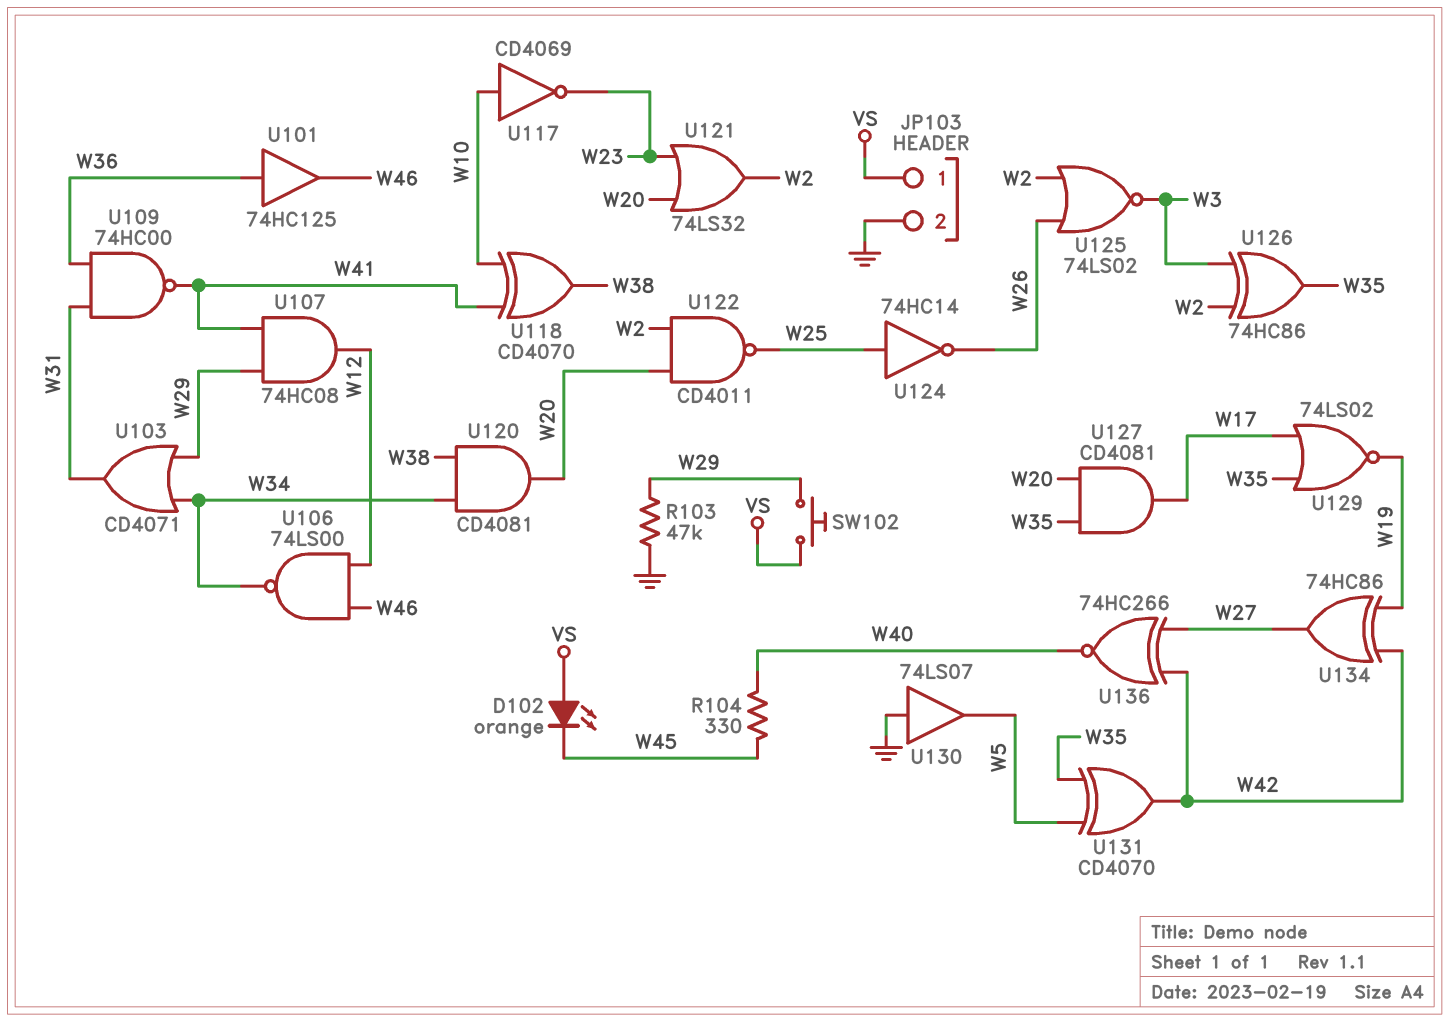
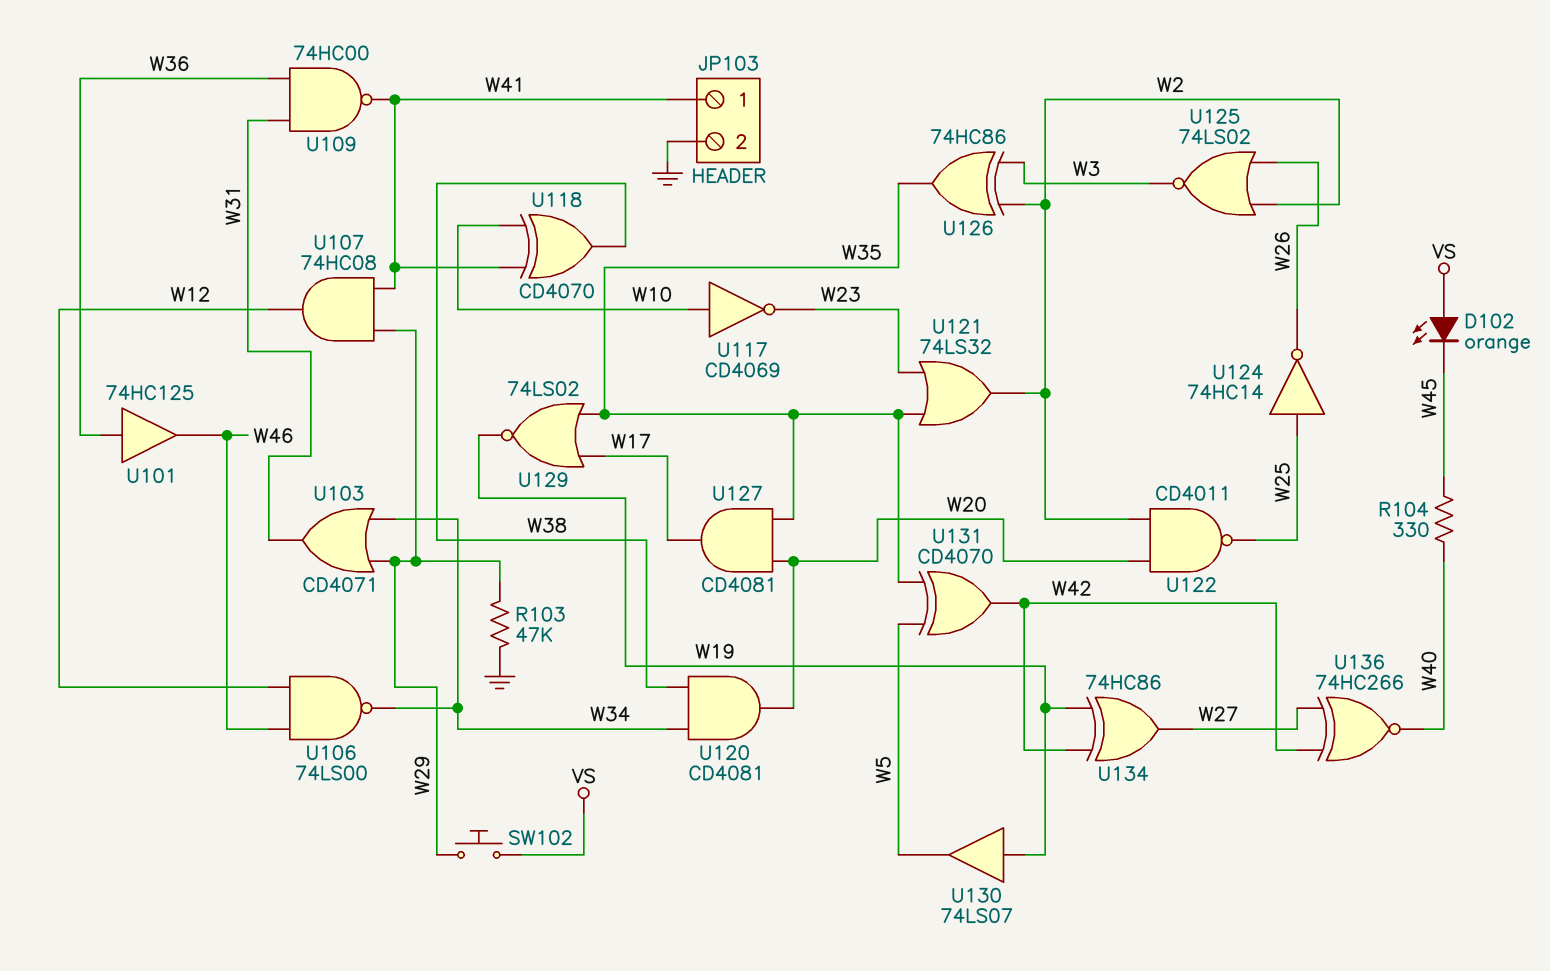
JP103 pin 1: VS -> W41
U121: OR 74LS32 (in W20, in W23, out W2) -> OR 74LS32 (in W23, in W35, out W2)
U130: buffer 74LS07 (in GND, out W5) -> buffer 74LS07 (in W19, out W5)

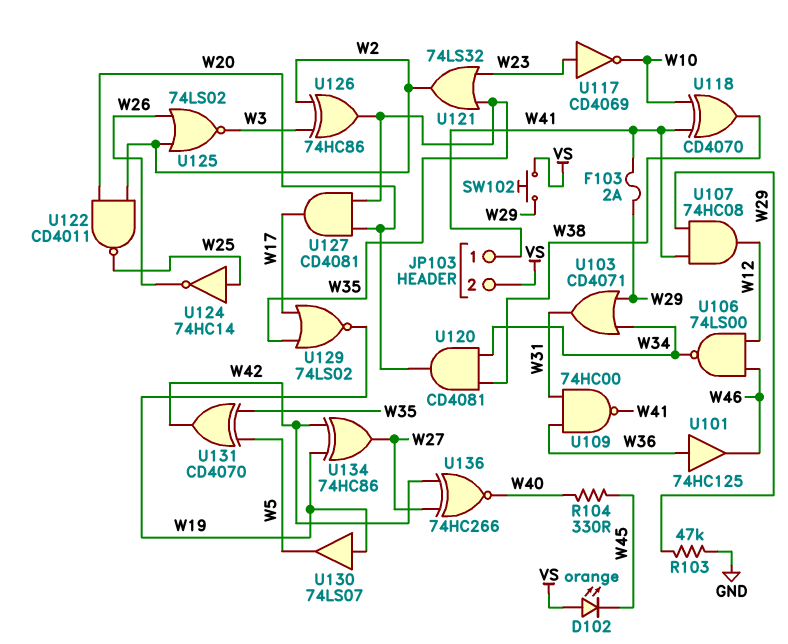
F103: none -> 2A (W29, W41)
JP103 pin 2: GND -> VS
U117: NOT CD4069 (in W10, out W23) -> NOT CD4069 (in W23, out W10)

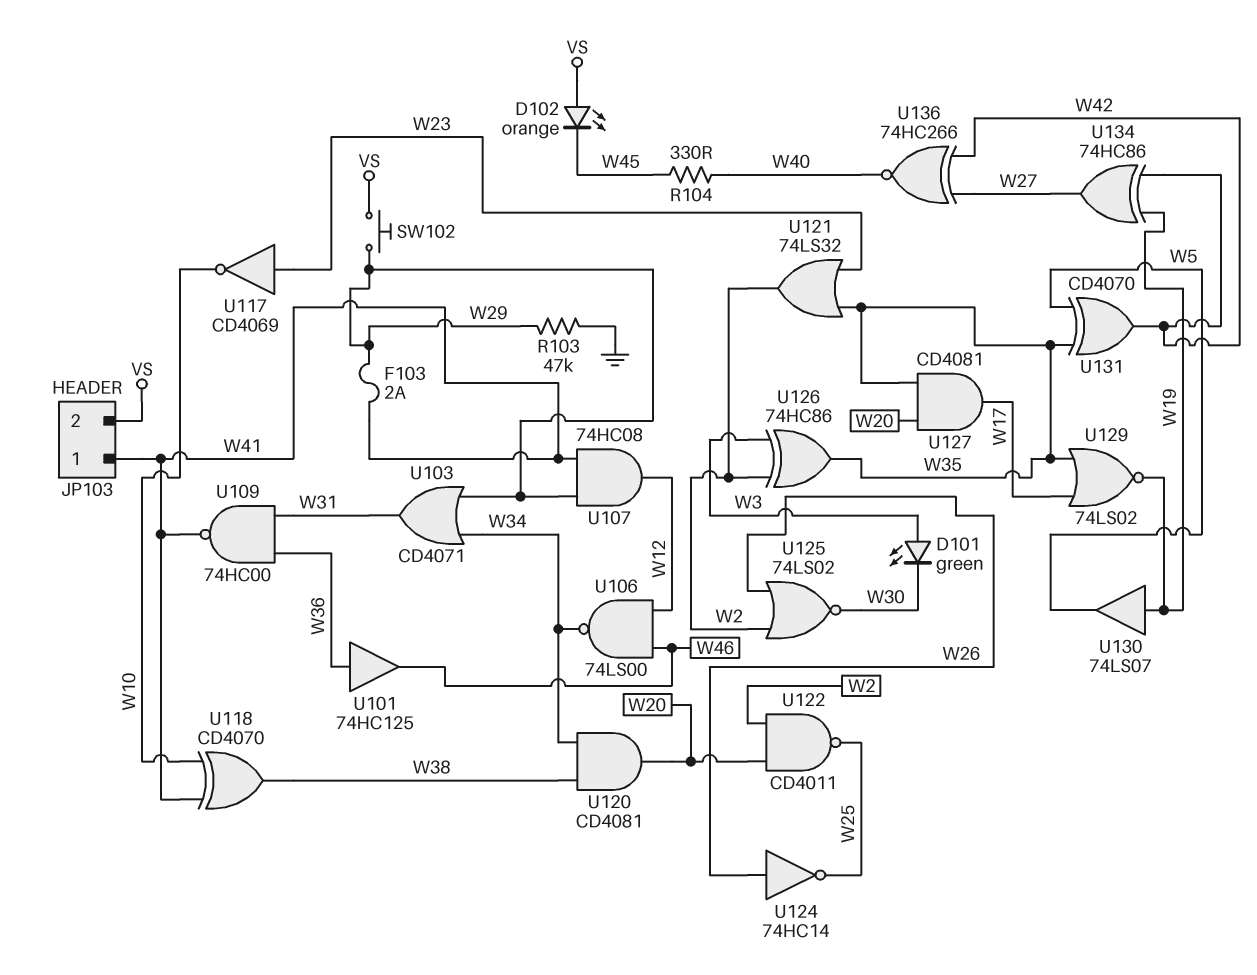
D101: none -> LED green (A W3, K W30)
U124: NOT 74HC14 (in W25, out W26) -> NOT 74HC14 (in W26, out W25)
U125: NOR 74LS02 (in W2, in W26, out W3) -> NOR 74LS02 (in W2, in W26, out W30)

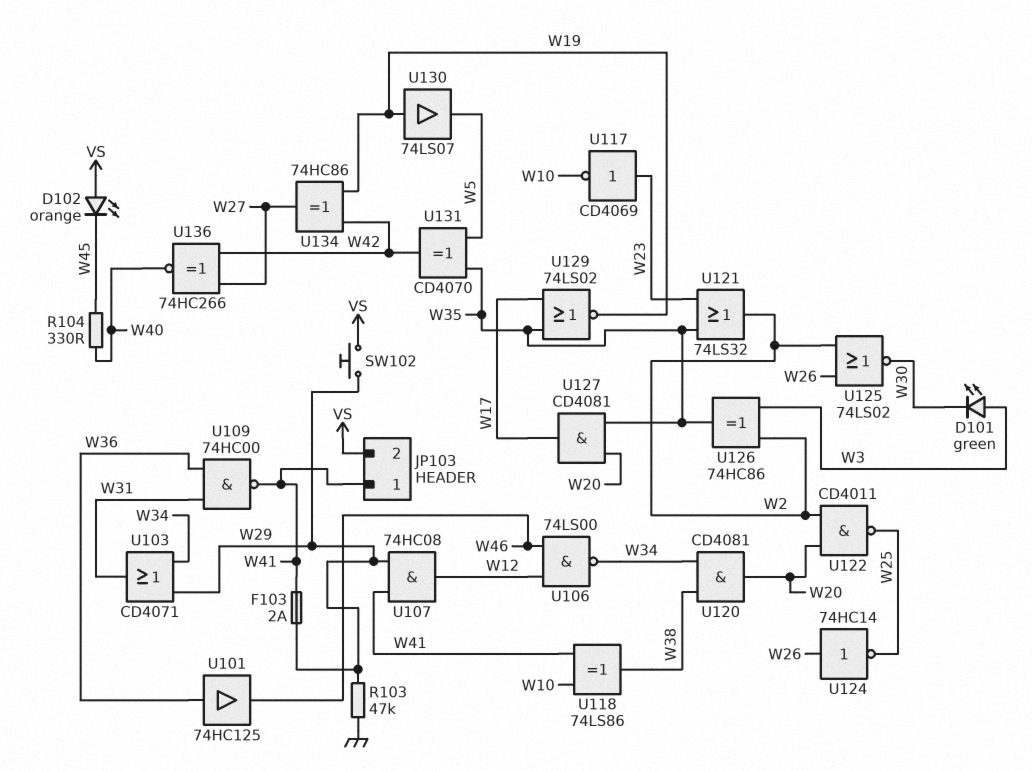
U118: XOR CD4070 (in W10, in W41, out W38) -> XOR 74LS86 (in W10, in W41, out W38)

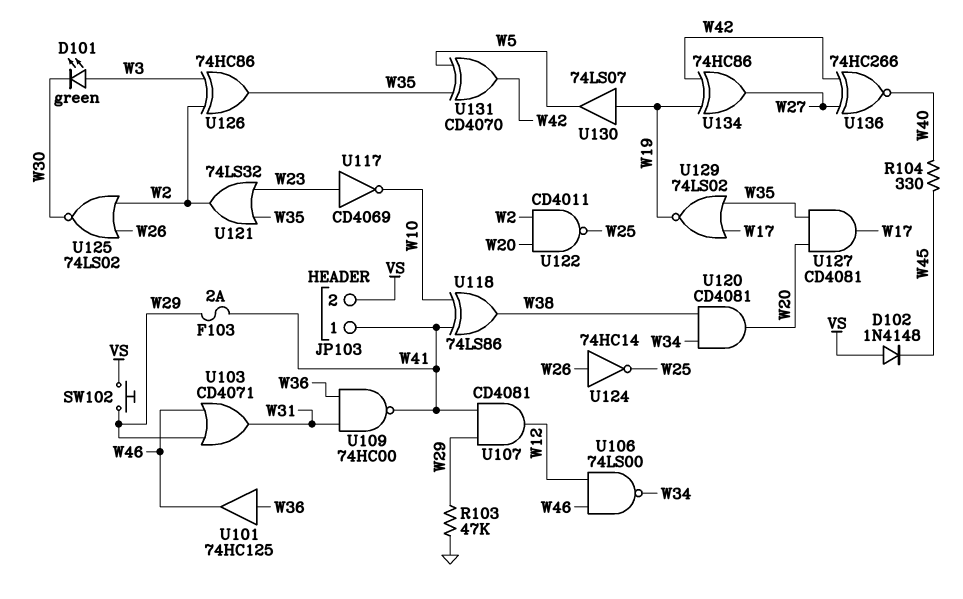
D102: LED orange (A VS, K W45) -> diode 1N4148 (A VS, K W45)
U103: OR CD4071 (in W29, in W34, out W31) -> OR CD4071 (in W29, in W46, out W31)
U107: AND 74HC08 (in W29, in W41, out W12) -> AND CD4081 (in W29, in W41, out W12)

